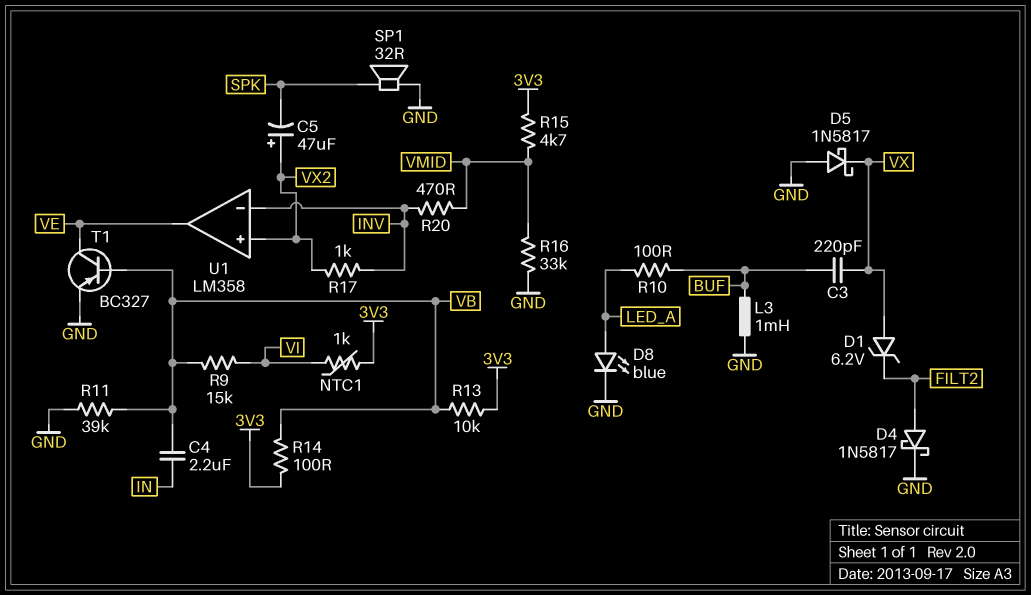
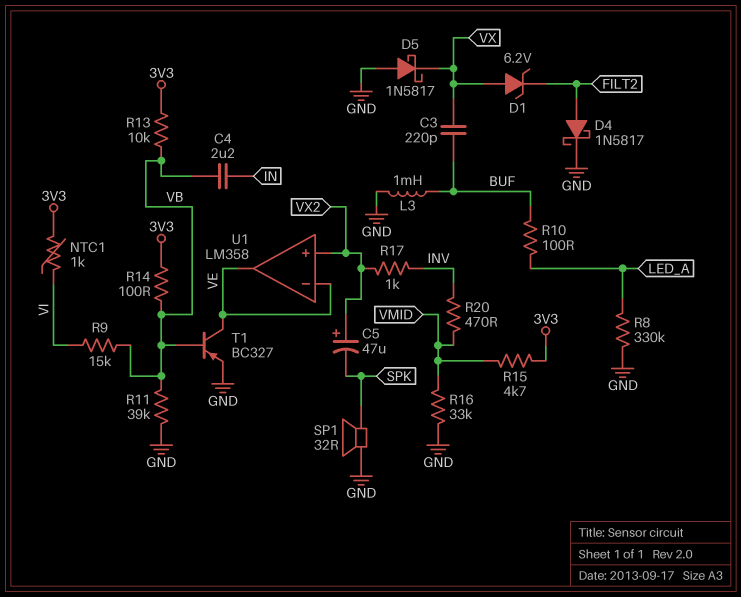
D8: LED blue (A LED_A, K GND) -> none
R8: none -> 330k (GND, LED_A)
U1 pin in-: INV -> VE

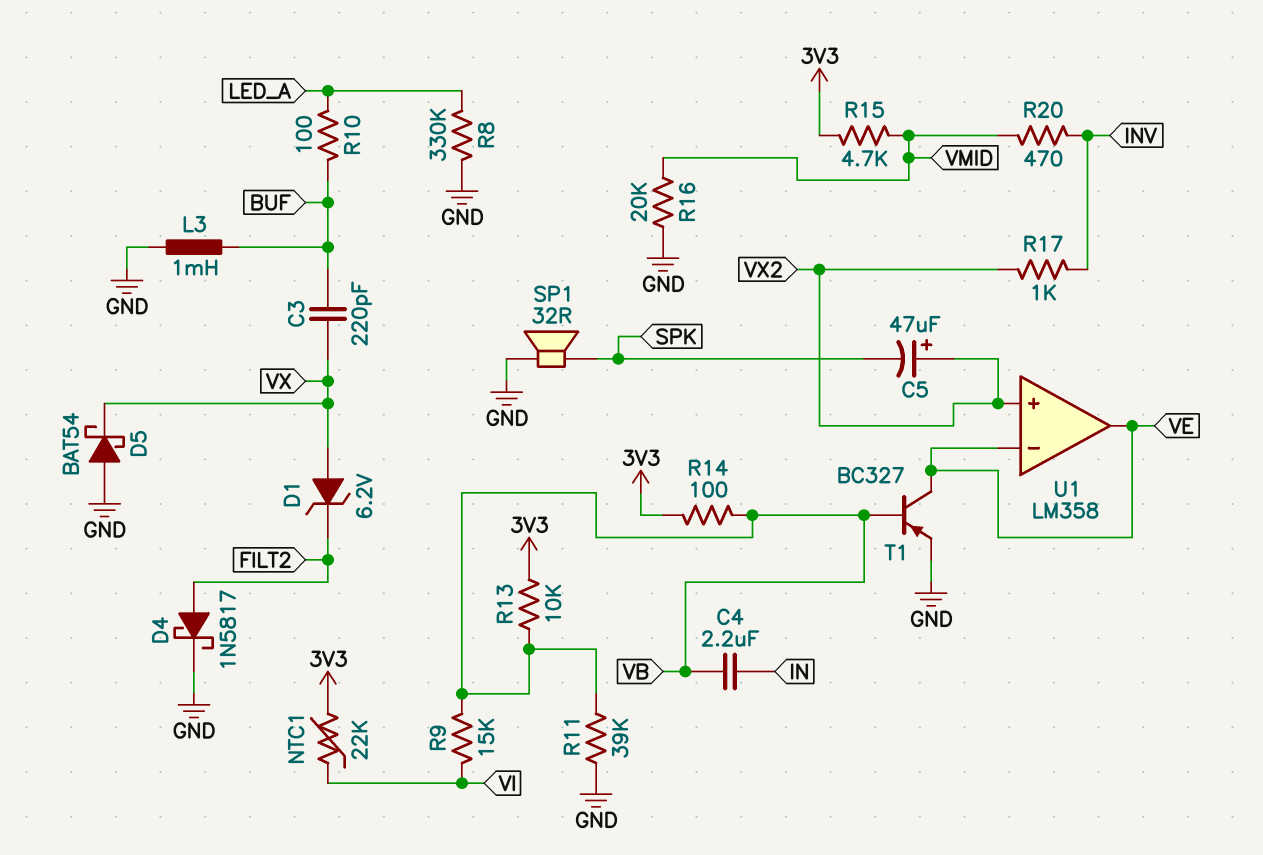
D5: schottky 1N5817 (A GND, K VX) -> schottky BAT54 (A GND, K VX)
NTC1: 1k (3V3, VI) -> 22k (3V3, VI)
R16: 33k (GND, VMID) -> 20k (GND, VMID)

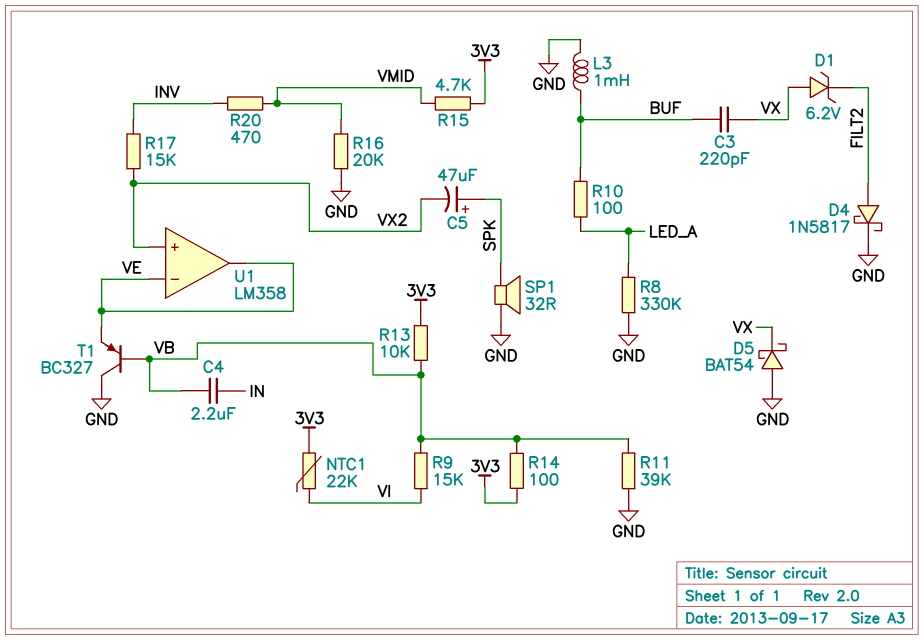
C5: 47uF (plus VX2, minus SPK) -> 47uF (plus SPK, minus VX2)
R17: 1k (INV, VX2) -> 15k (INV, VX2)
T1: PNP BC327 (B VB, C VE, E GND) -> PNP BC327 (B VB, C GND, E VE)

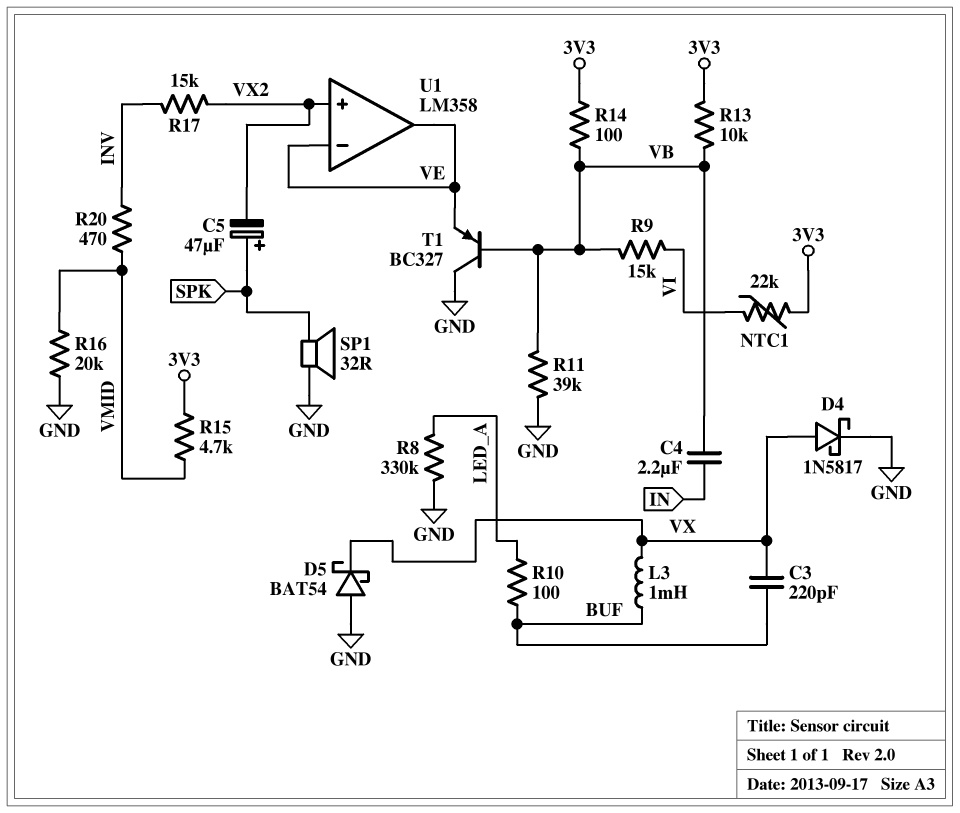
D1: zener 6.2V (A VX, K FILT2) -> none
D4: schottky 1N5817 (A FILT2, K GND) -> schottky 1N5817 (A VX, K GND)
L3: 1mH (BUF, GND) -> 1mH (BUF, VX)

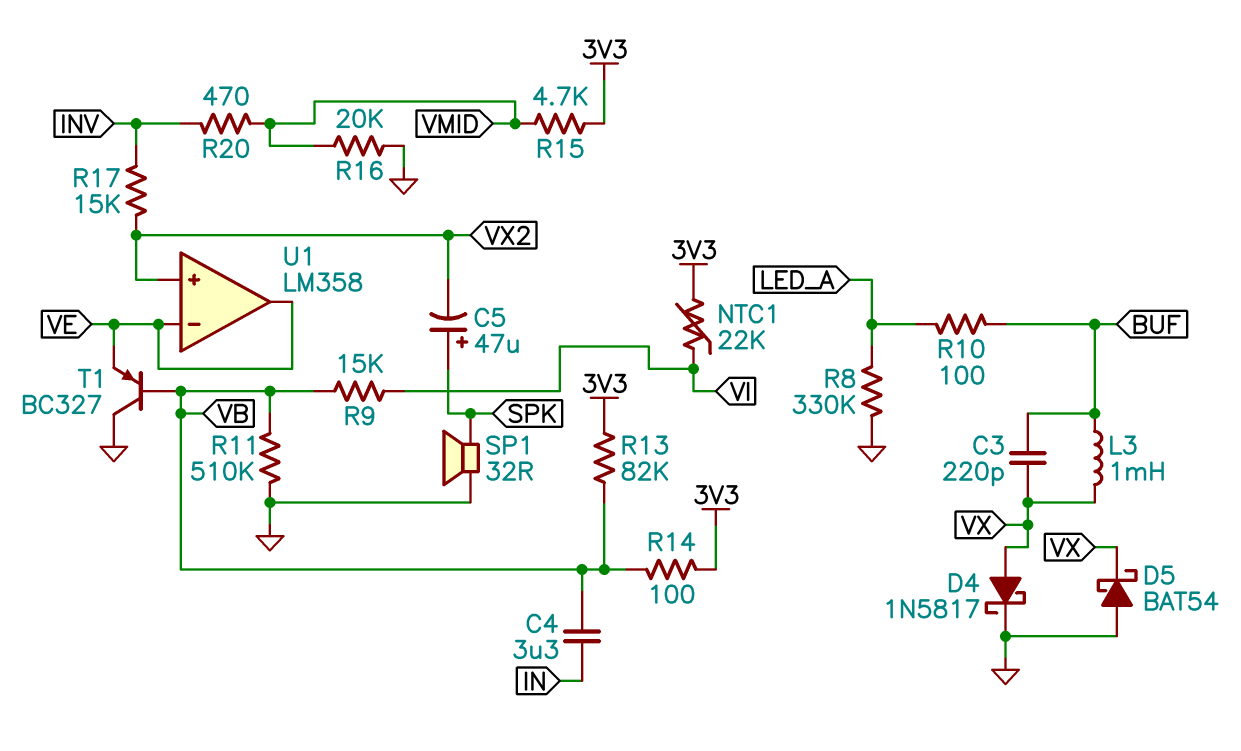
C4: 2.2uF (IN, VB) -> 3.3uF (IN, VB)
R11: 39k (GND, VB) -> 510k (GND, VB)
R13: 10k (3V3, VB) -> 82k (3V3, VB)

